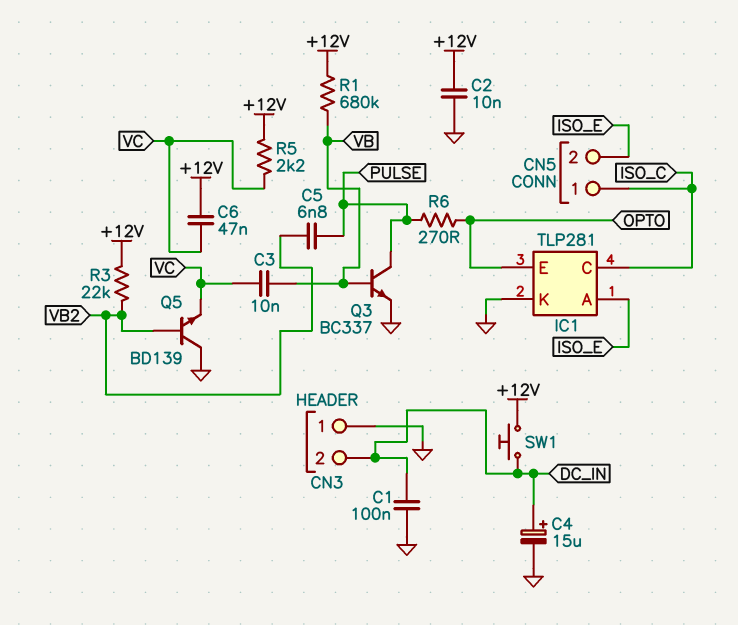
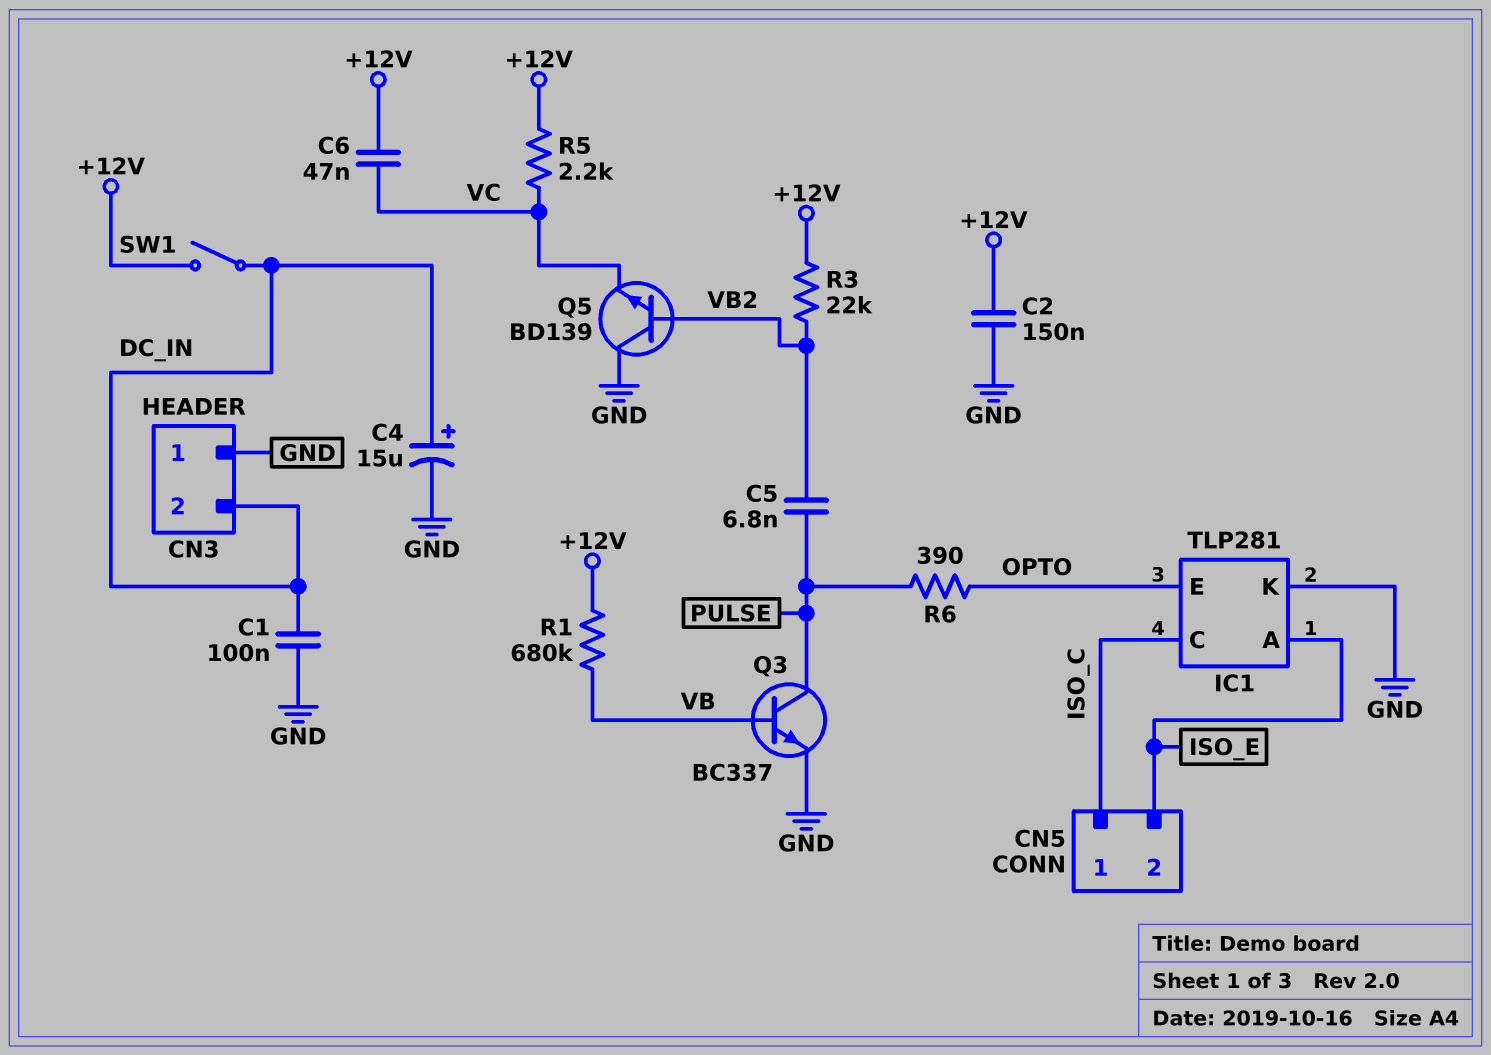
C2: 10nF (+12V, GND) -> 150nF (+12V, GND)
C3: 10nF (VB, VC) -> none
R6: 270 (OPTO, PULSE) -> 390 (OPTO, PULSE)
SW1: button (+12V, DC_IN) -> switch (+12V, DC_IN)

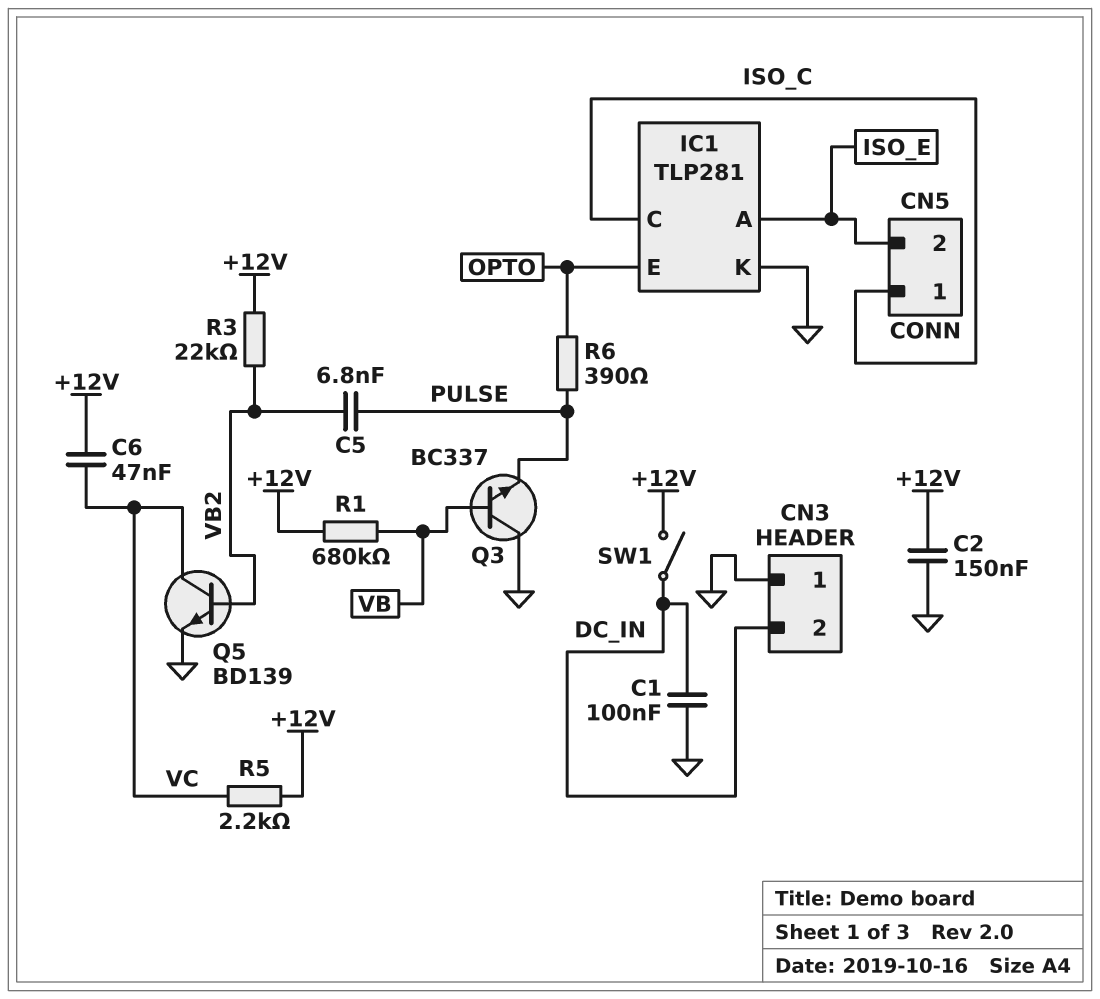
C4: 15uF (plus DC_IN, minus GND) -> none
Q3: NPN BC337 (B VB, C PULSE, E GND) -> NPN BC337 (B VB, C GND, E PULSE)
Q5: NPN BD139 (B VB2, C GND, E VC) -> NPN BD139 (B VB2, C VC, E GND)

